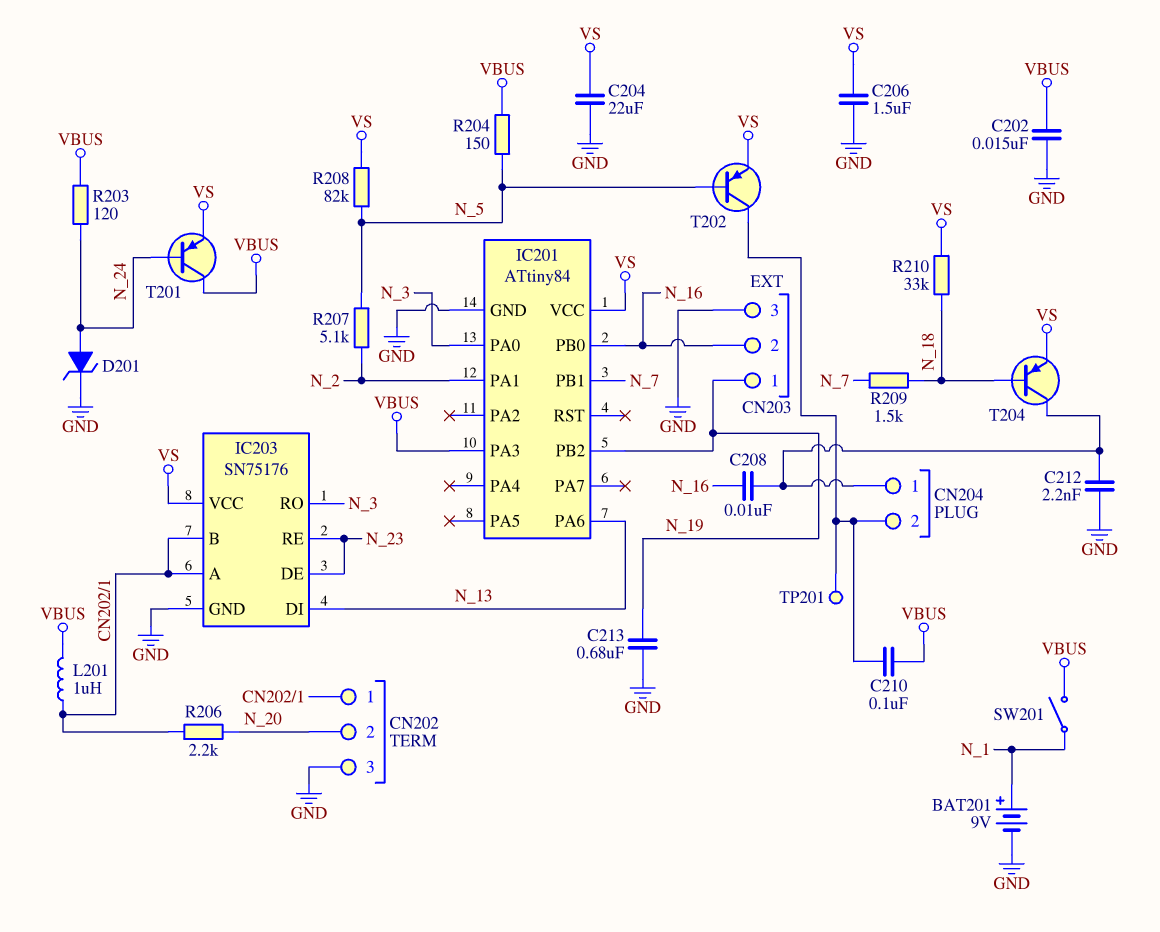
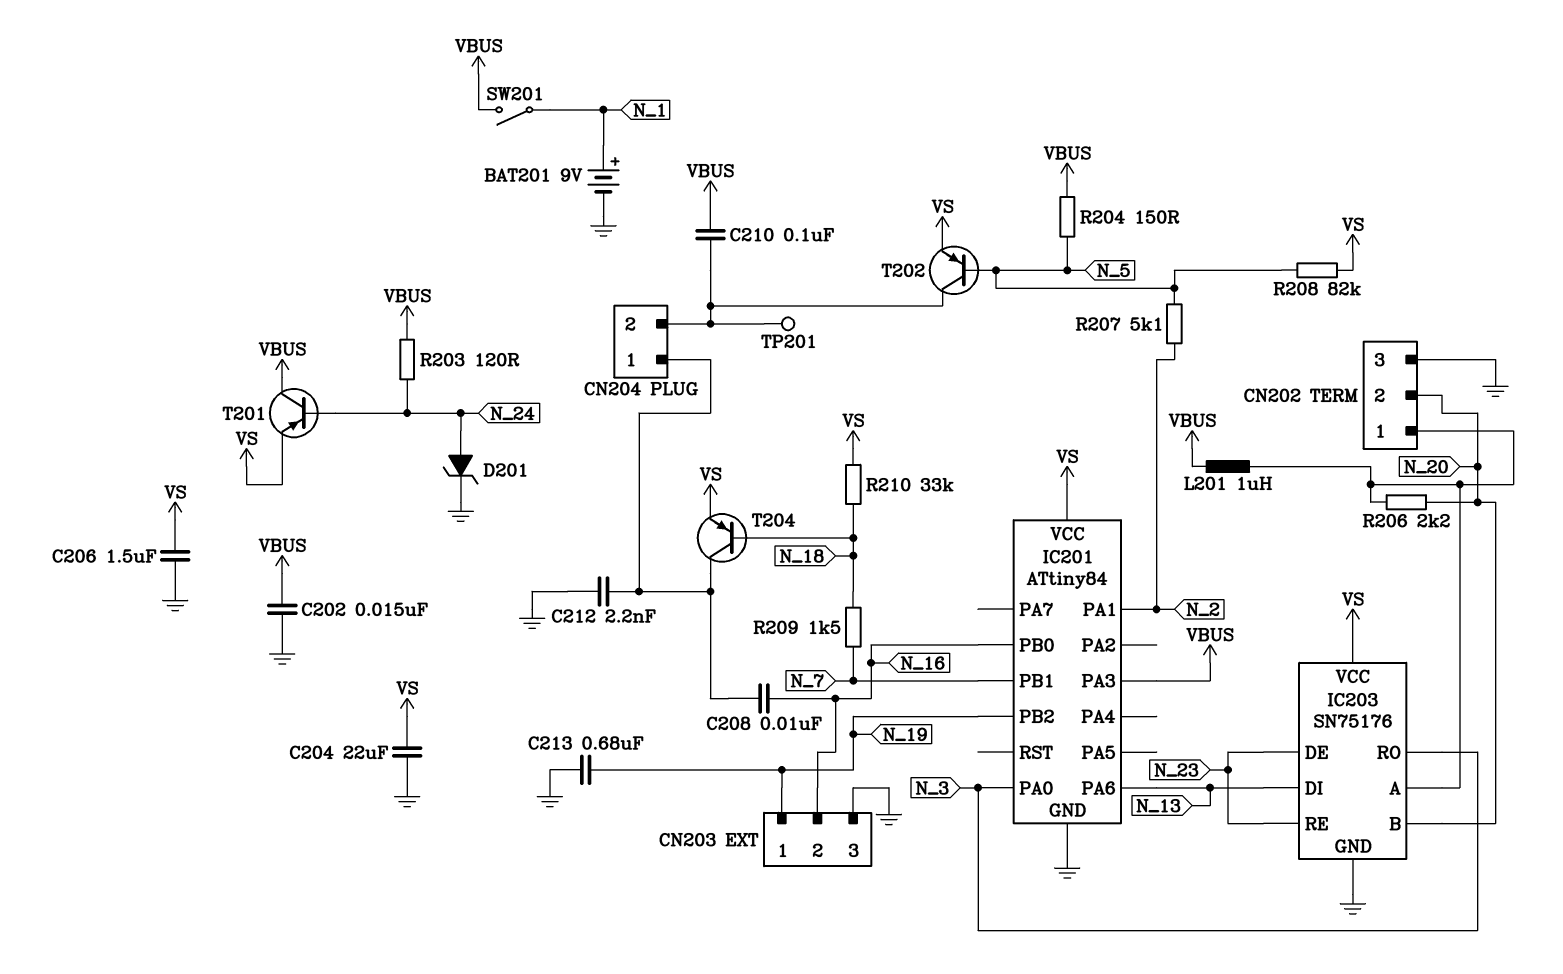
IC203 pin B: CN202/1 -> N_20

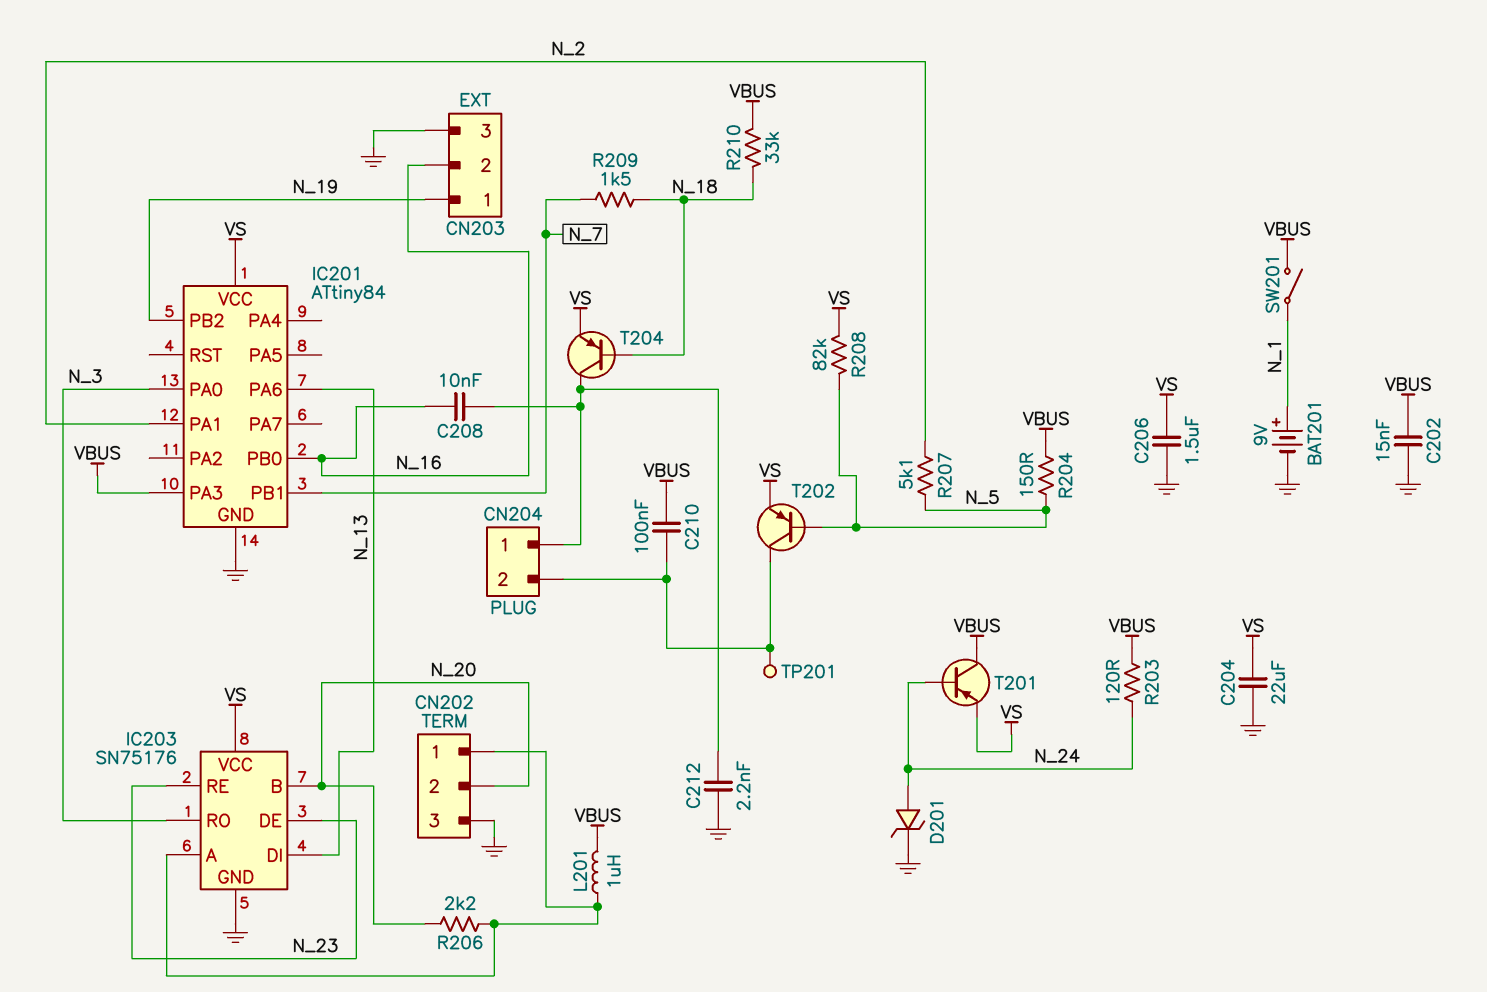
C213: 680nF (GND, N_19) -> none
R210: 33k (N_18, VS) -> 33k (N_18, VBUS)

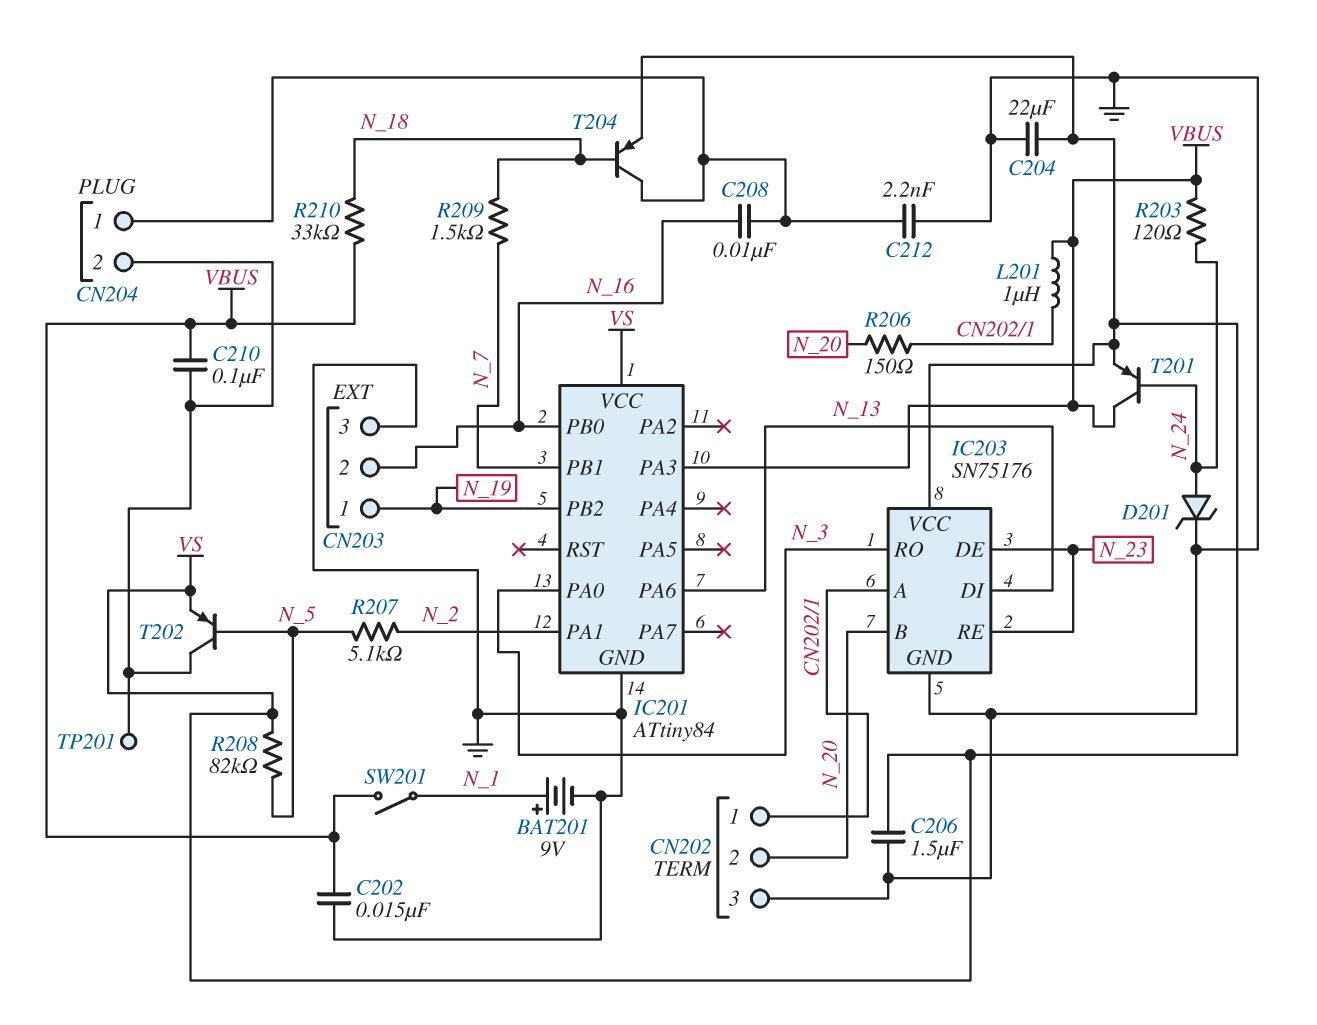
R204: 150 (N_5, VBUS) -> none
R206: 2.2k (CN202/1, N_20) -> 150 (CN202/1, N_20)

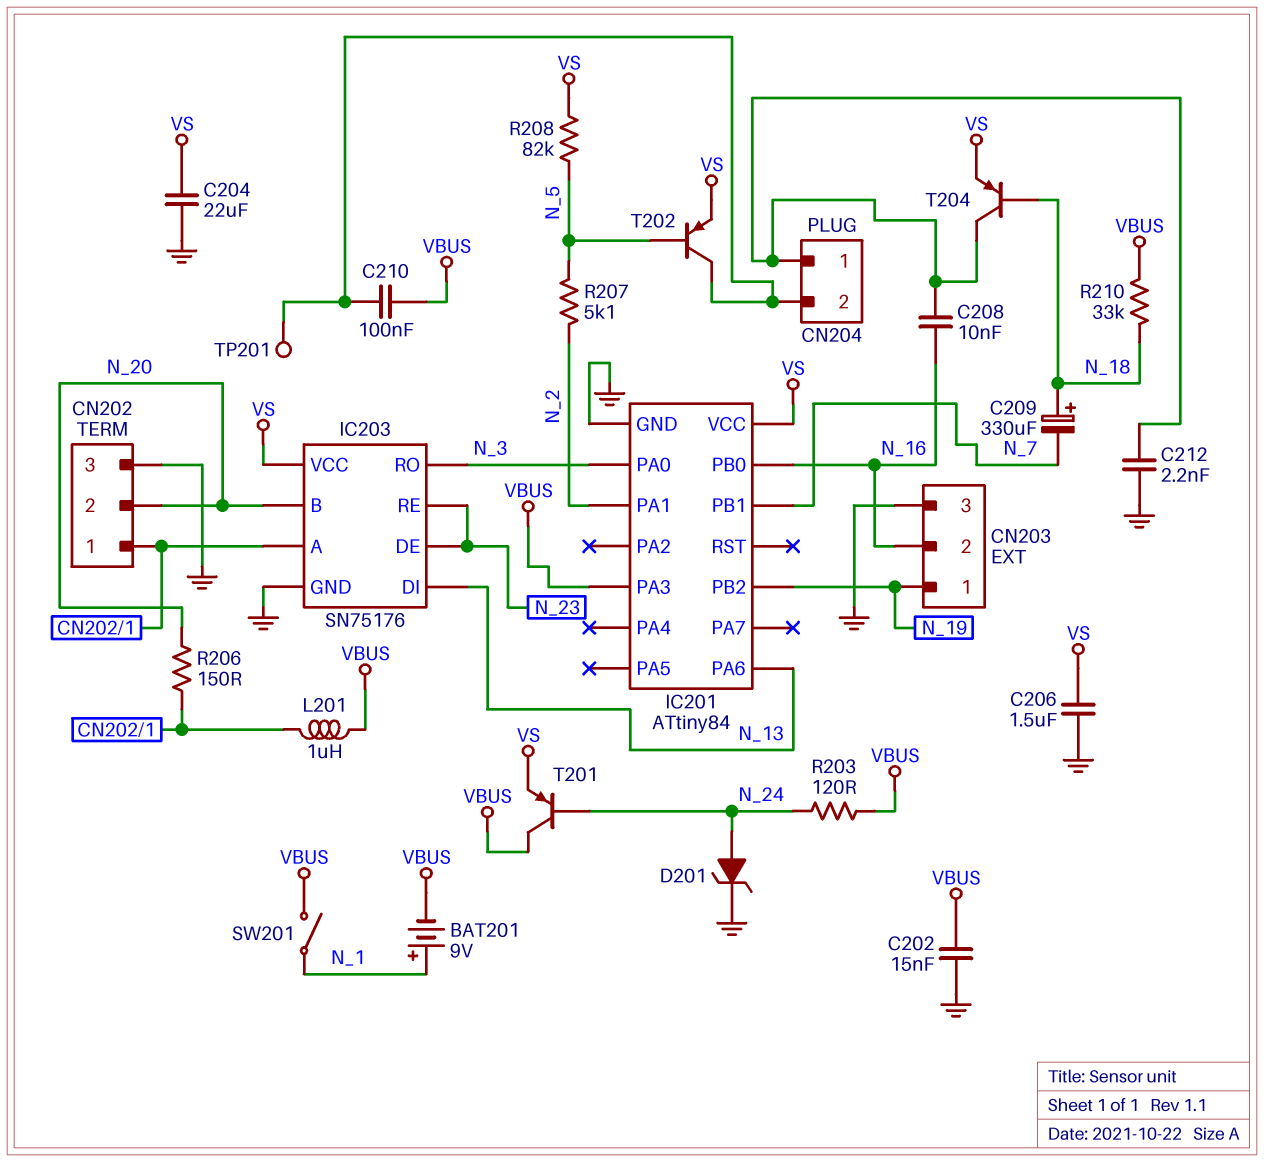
BAT201: 9V (plus N_1, minus GND) -> 9V (plus N_1, minus VBUS)
C209: none -> 330uF (plus N_18, minus N_7)
R209: 1.5k (N_7, N_18) -> none

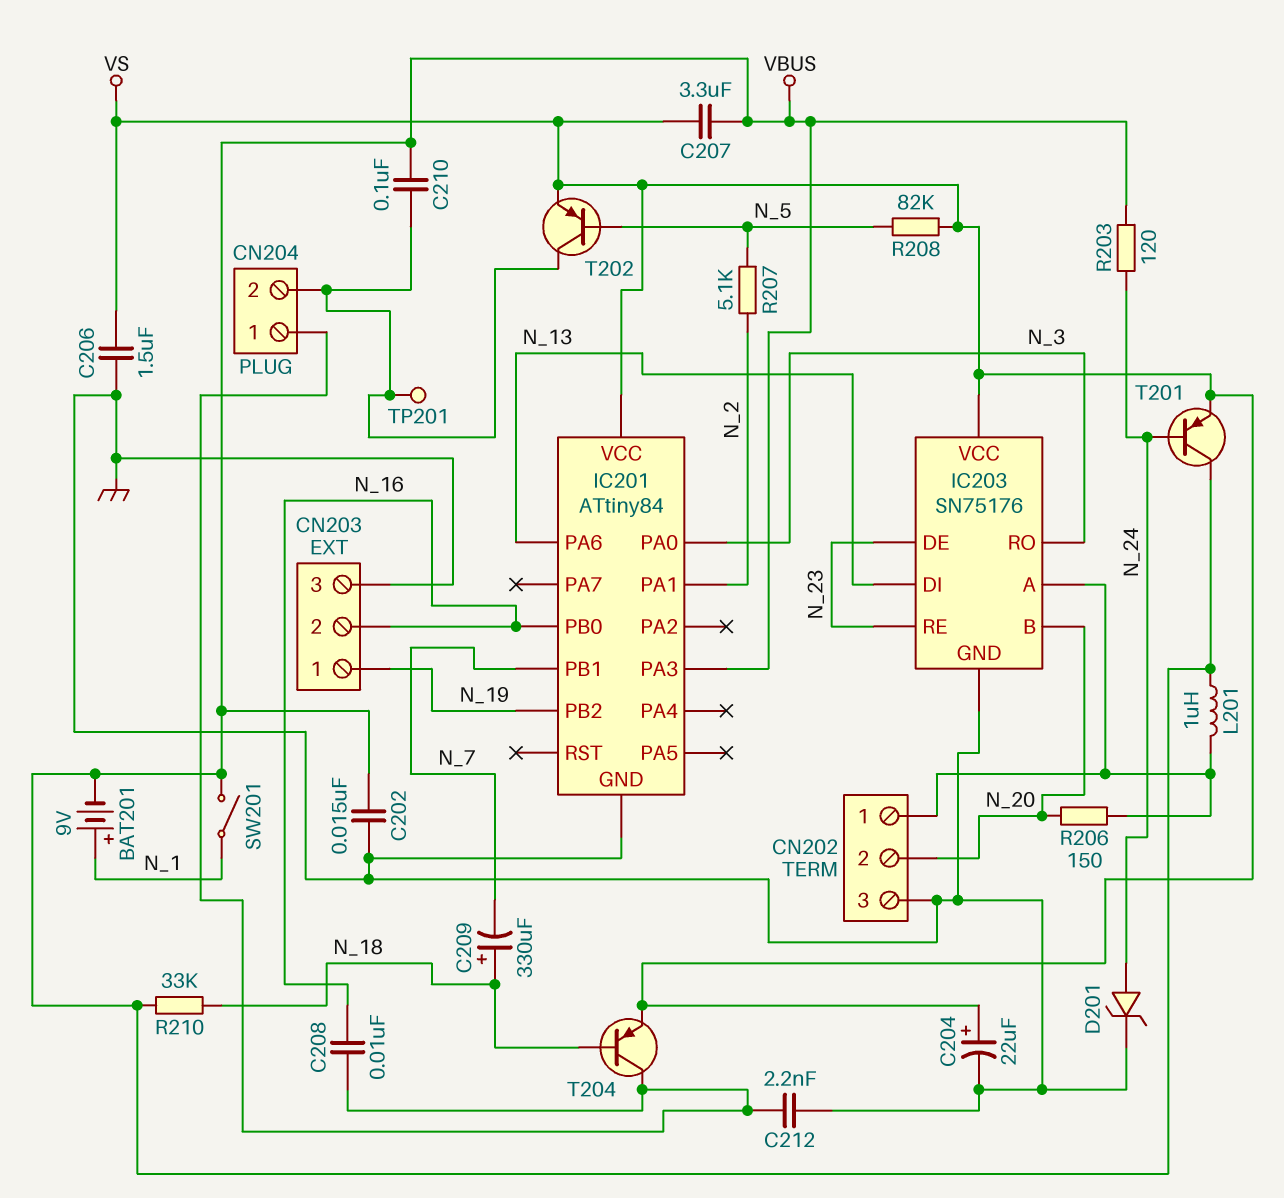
C204: 22uF (GND, VS) -> 22uF (plus VS, minus GND)
C207: none -> 3.3uF (VBUS, VS)

